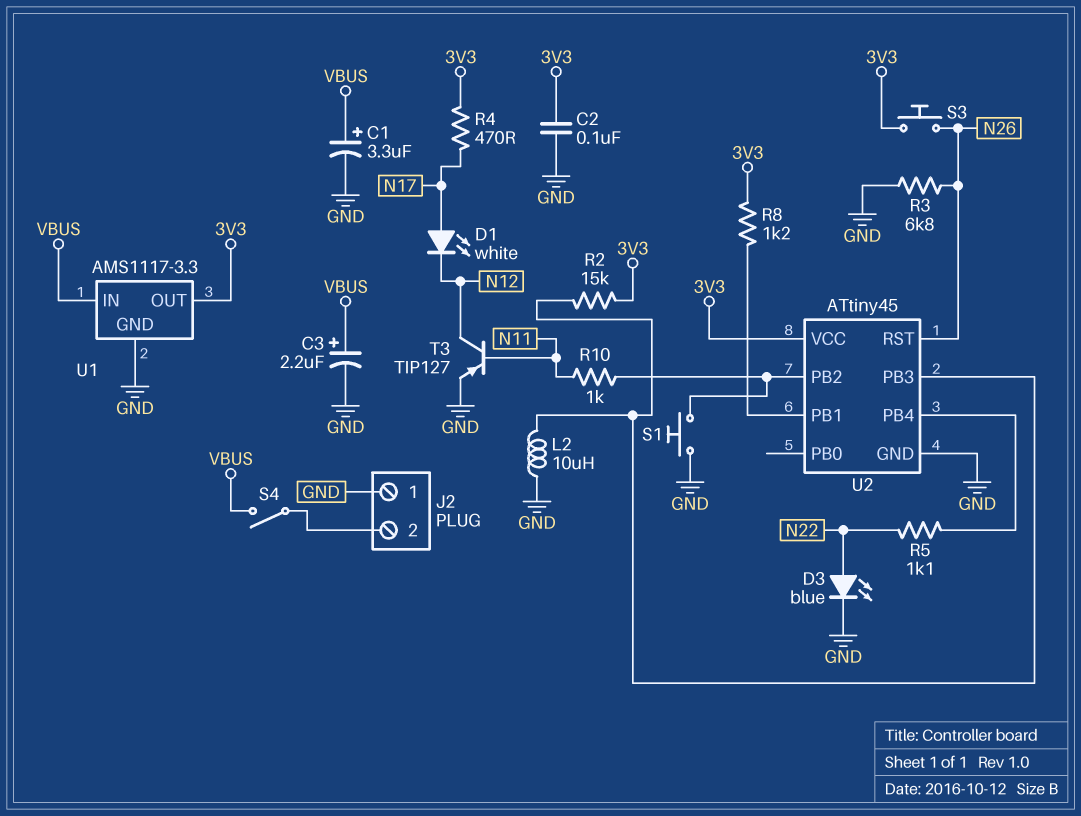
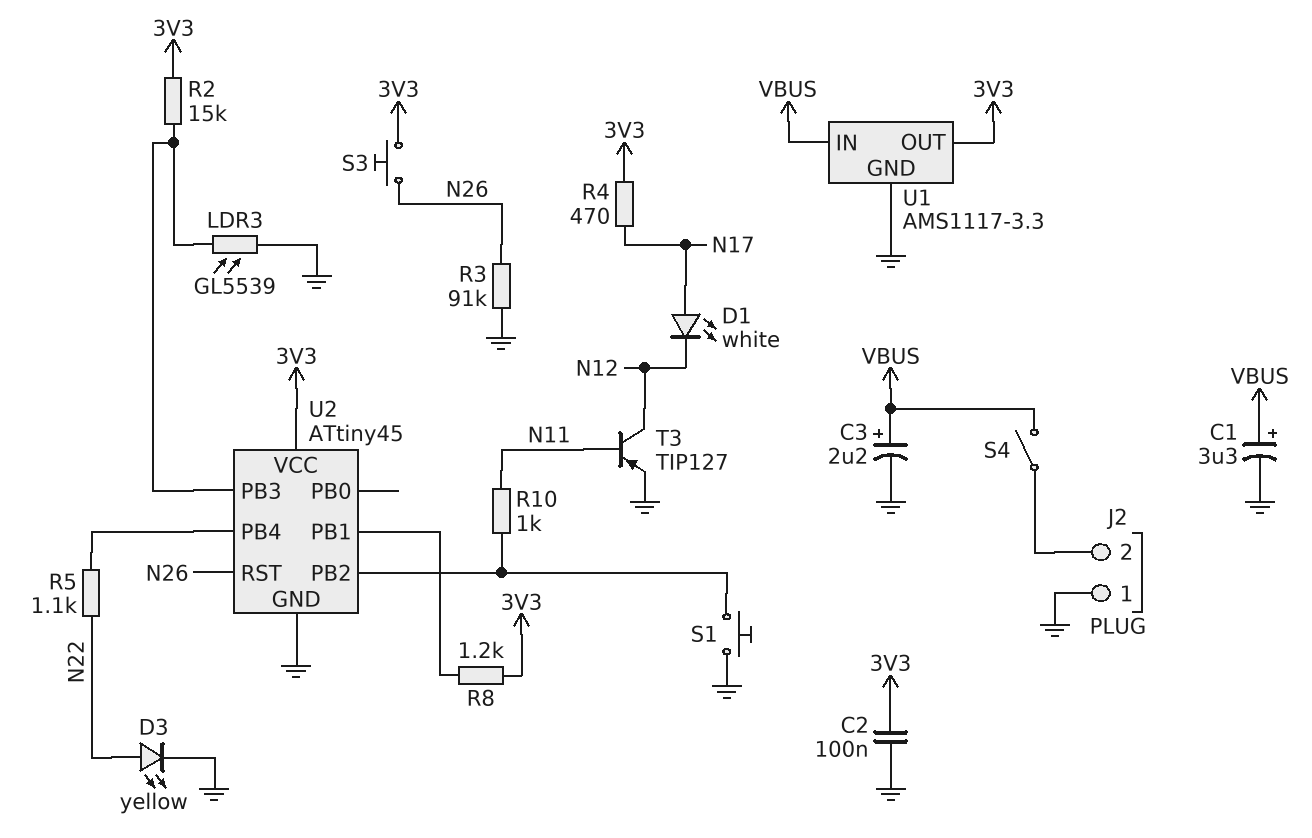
D3: LED blue (A N22, K GND) -> LED yellow (A N22, K GND)
L2: 10uH (GND, U2/PB3) -> none
LDR3: none -> GL5539 (GND, U2/PB3)
R3: 6.8k (GND, N26) -> 91k (GND, N26)

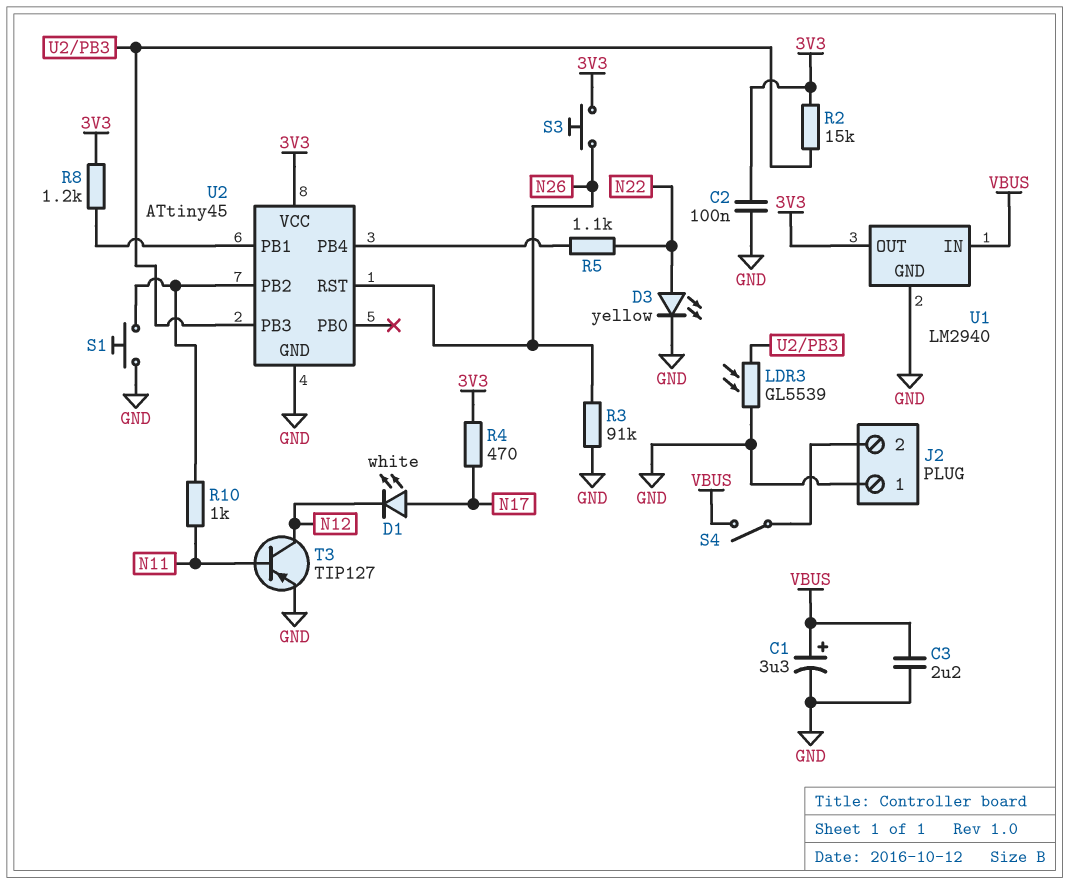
C3: 2.2uF (plus VBUS, minus GND) -> 2.2uF (GND, VBUS)
U1: AMS1117-3.3 -> LM2940

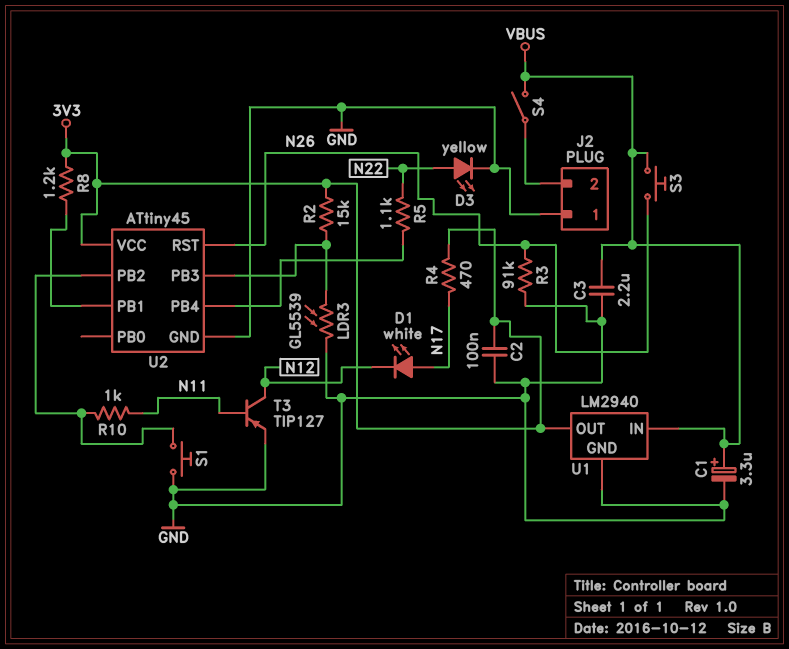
S3: button (3V3, N26) -> button (N26, VBUS)

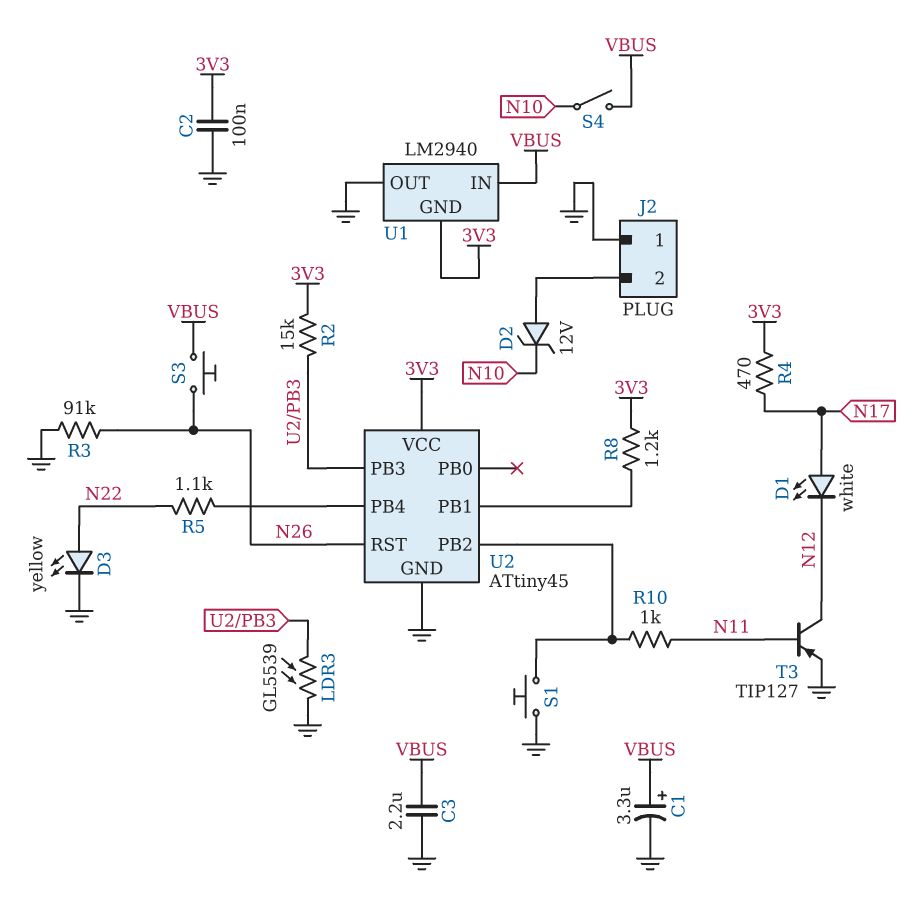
D2: none -> zener 12V (A J2/2, K N10)
S4: switch (J2/2, VBUS) -> switch (N10, VBUS)
U1 pin GND: GND -> 3V3
U1 pin OUT: 3V3 -> GND

